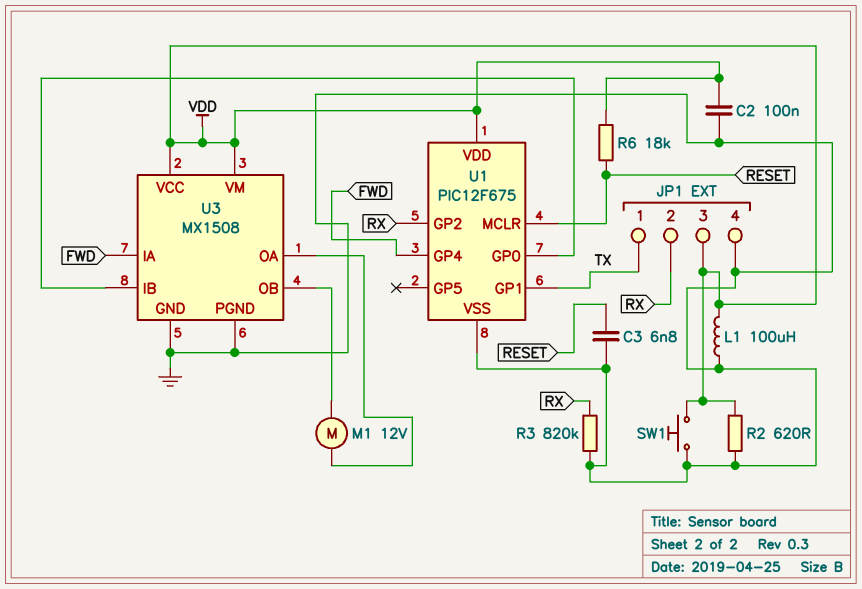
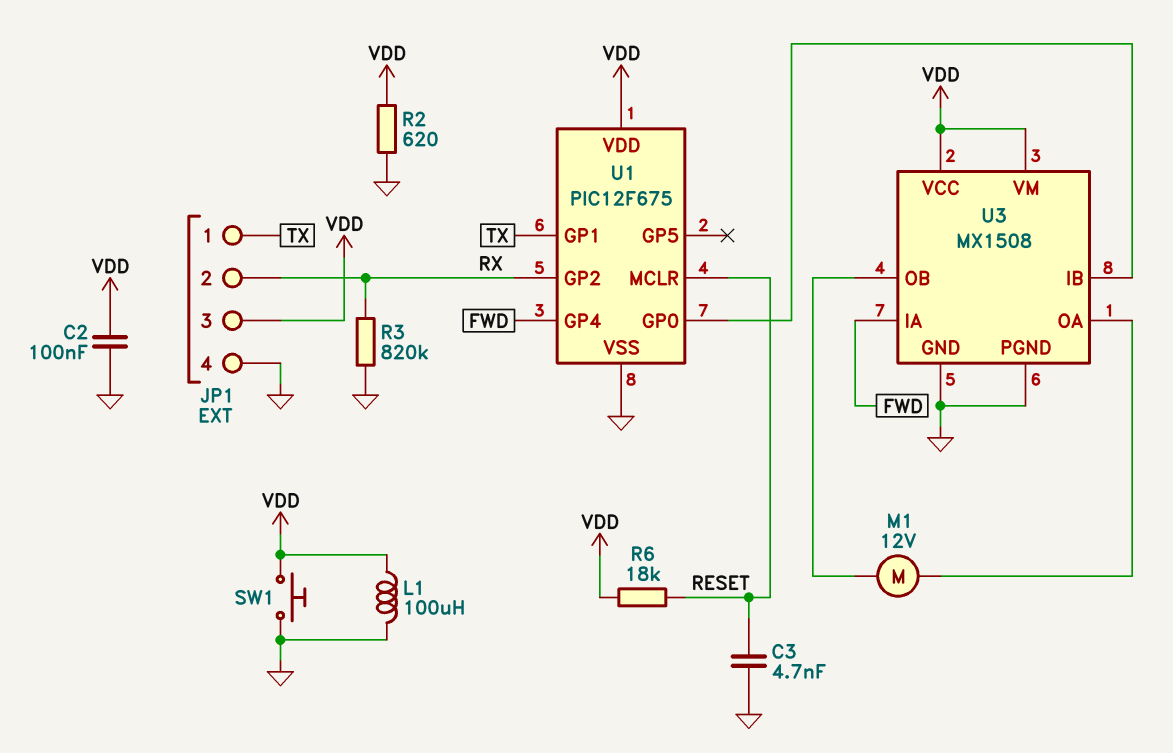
C3: 6.8nF (GND, RESET) -> 4.7nF (GND, RESET)

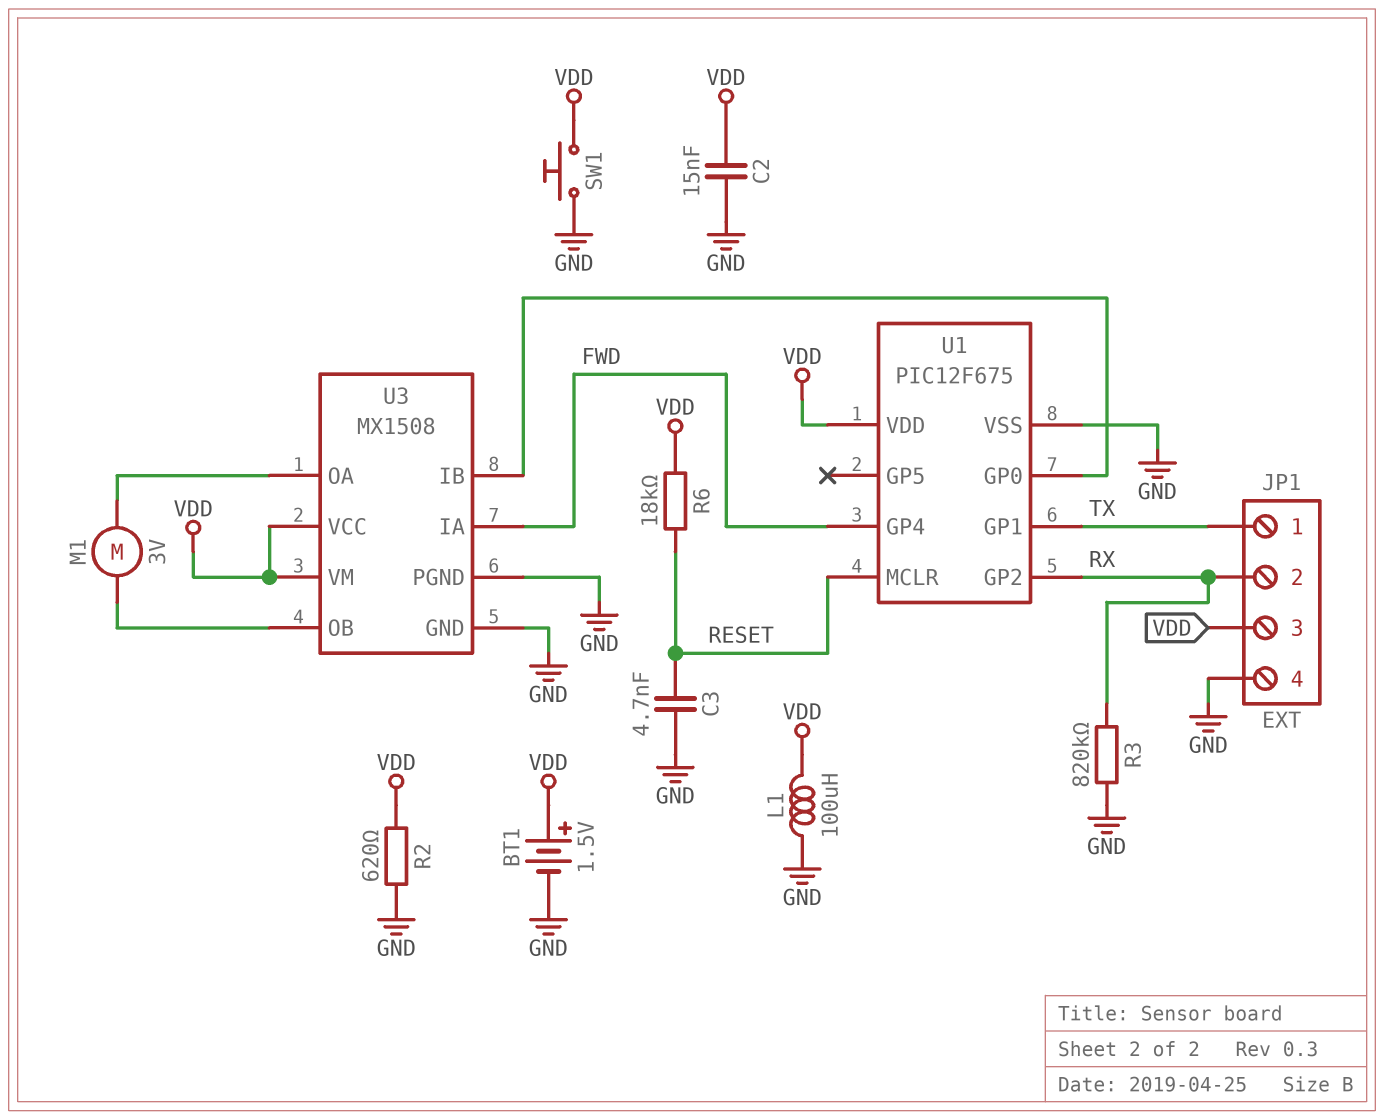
BT1: none -> 1.5V (plus VDD, minus GND)
C2: 100nF (GND, VDD) -> 15nF (GND, VDD)
M1: motor 12V (U3/OA, U3/OB) -> motor 3V (U3/OA, U3/OB)

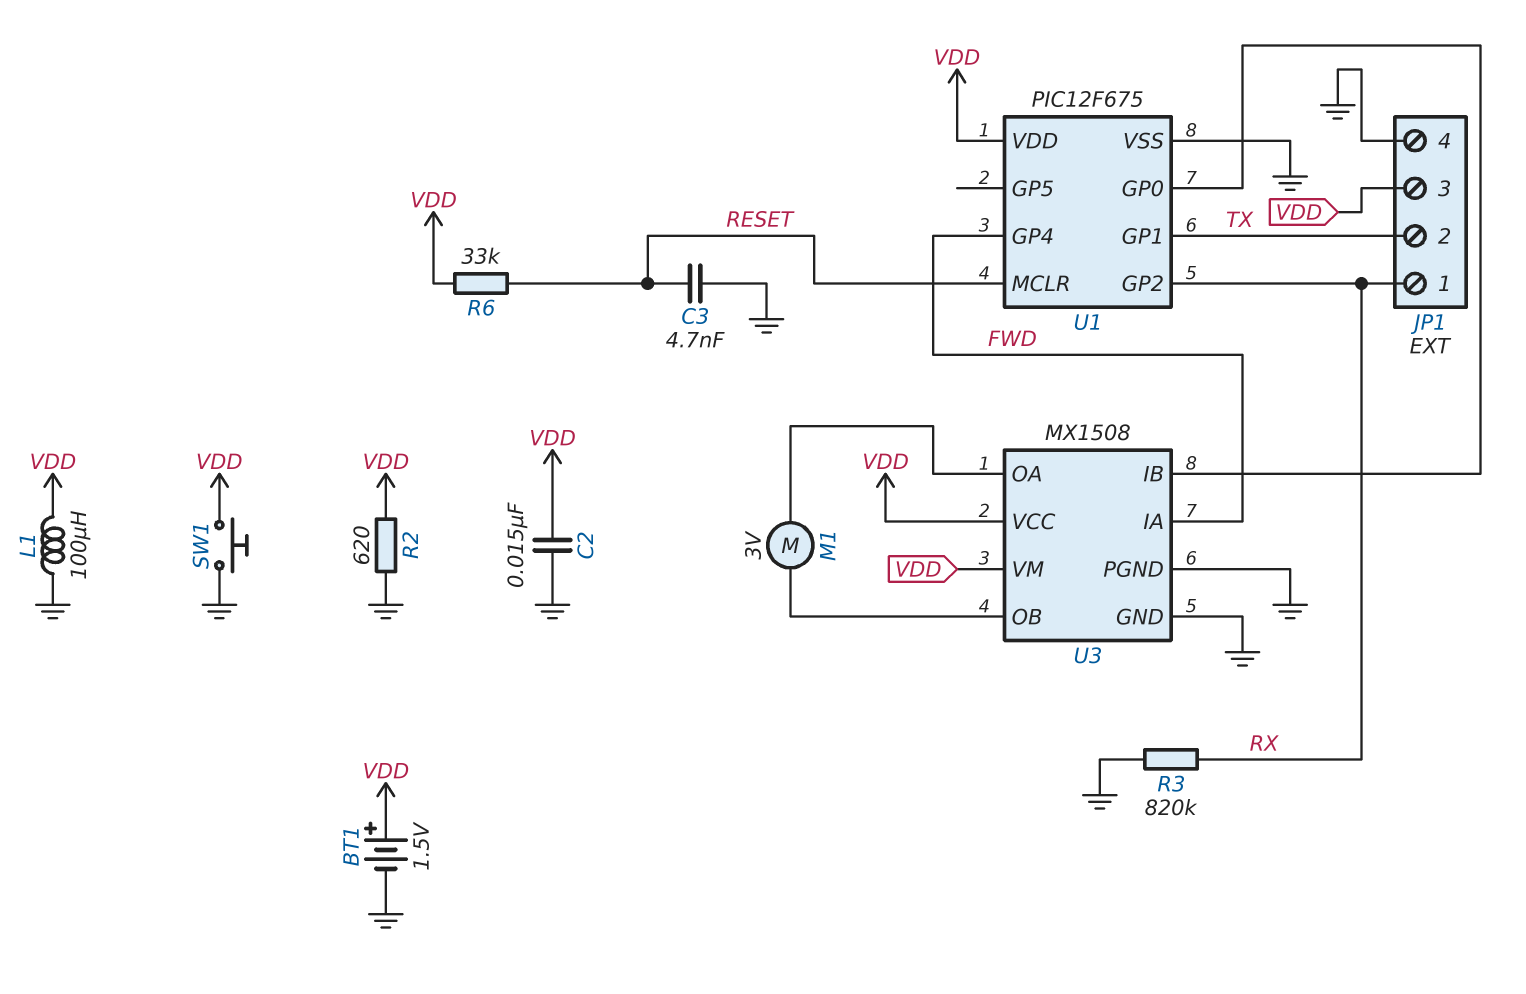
JP1 pin 1: TX -> RX
JP1 pin 2: RX -> TX
R6: 18k (RESET, VDD) -> 33k (RESET, VDD)

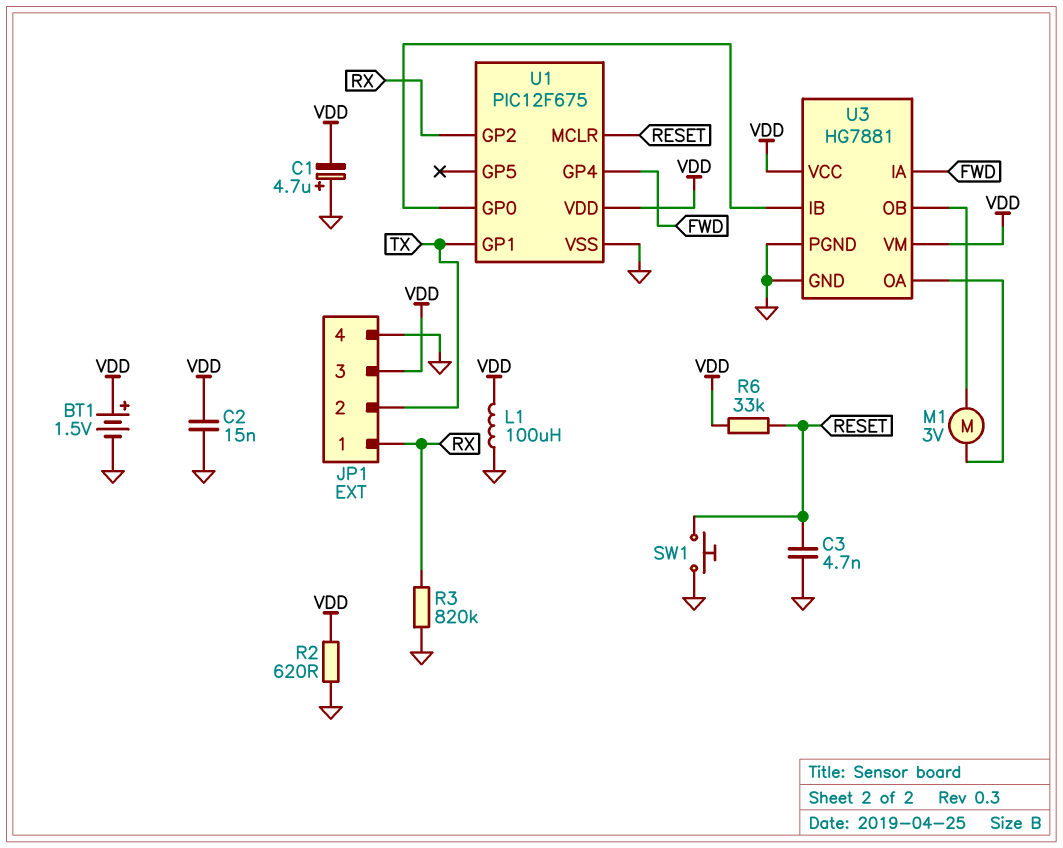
C1: none -> 4.7uF (plus GND, minus VDD)
SW1: button (GND, VDD) -> button (GND, RESET)
U3: MX1508 -> HG7881

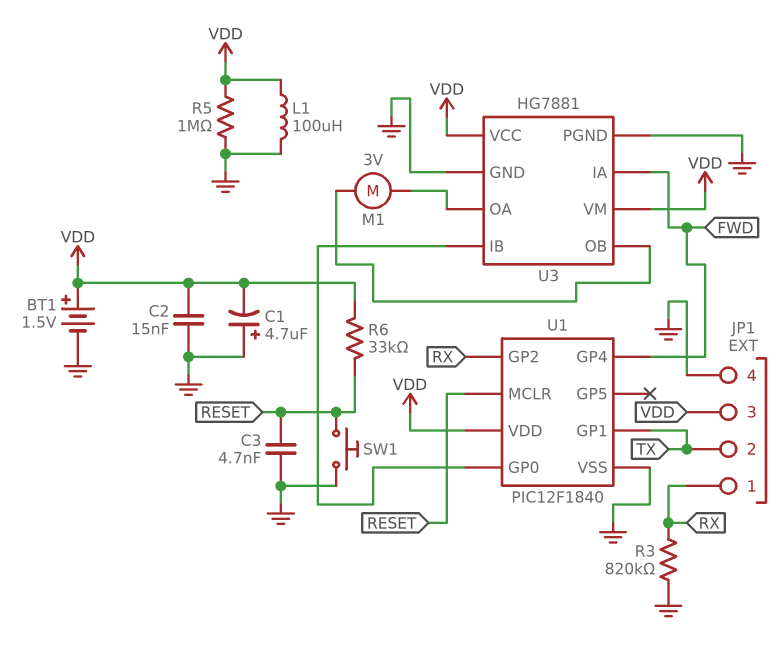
R2: 620 (GND, VDD) -> none
R5: none -> 1M (GND, VDD)
U1: PIC12F675 -> PIC12F1840

